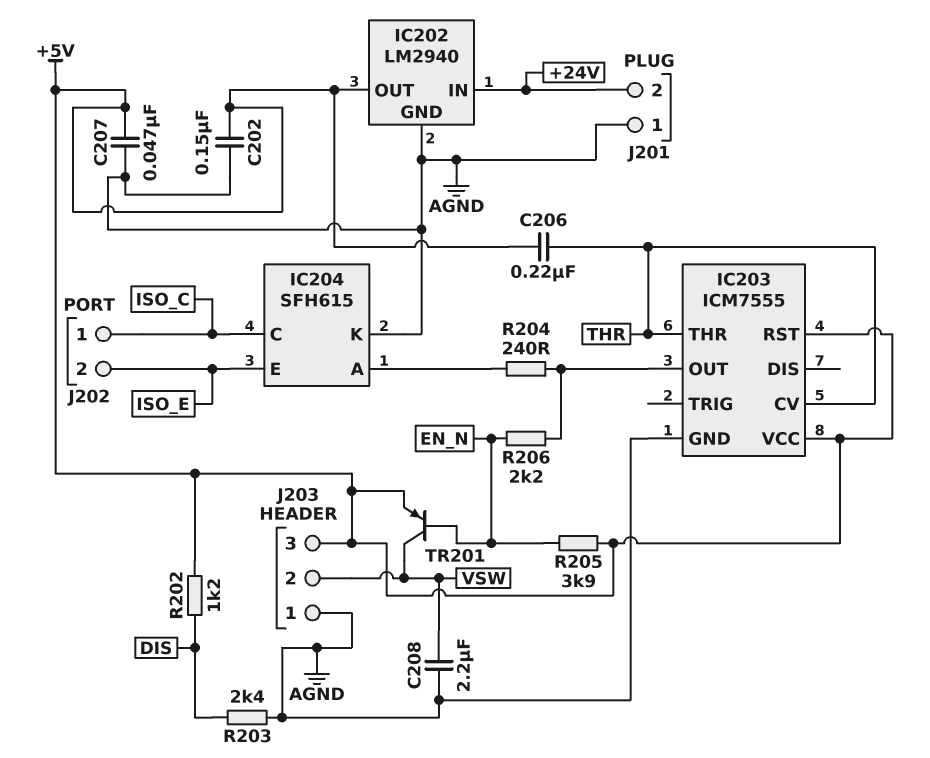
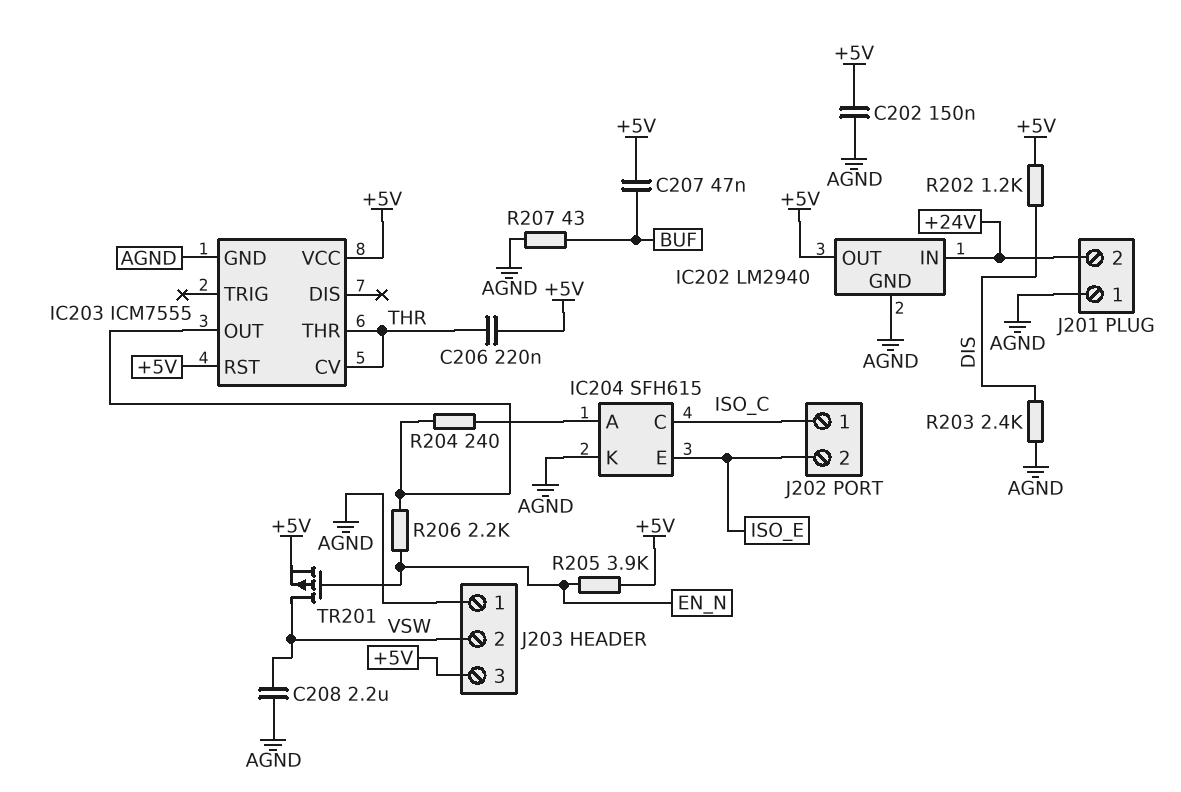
C207: 47nF (+5V, AGND) -> 47nF (+5V, BUF)
R207: none -> 43 (AGND, BUF)
TR201: PNP (B EN_N, C VSW, E +5V) -> PMOS (G EN_N, D VSW, S +5V)

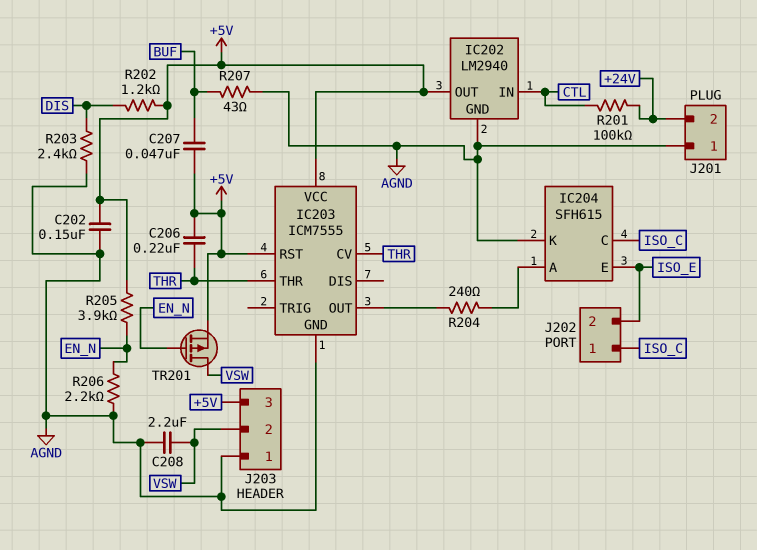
IC202 pin IN: +24V -> CTL
R201: none -> 100k (+24V, CTL)
R206: 2.2k (EN_N, IC203/OUT) -> 2.2k (AGND, EN_N)

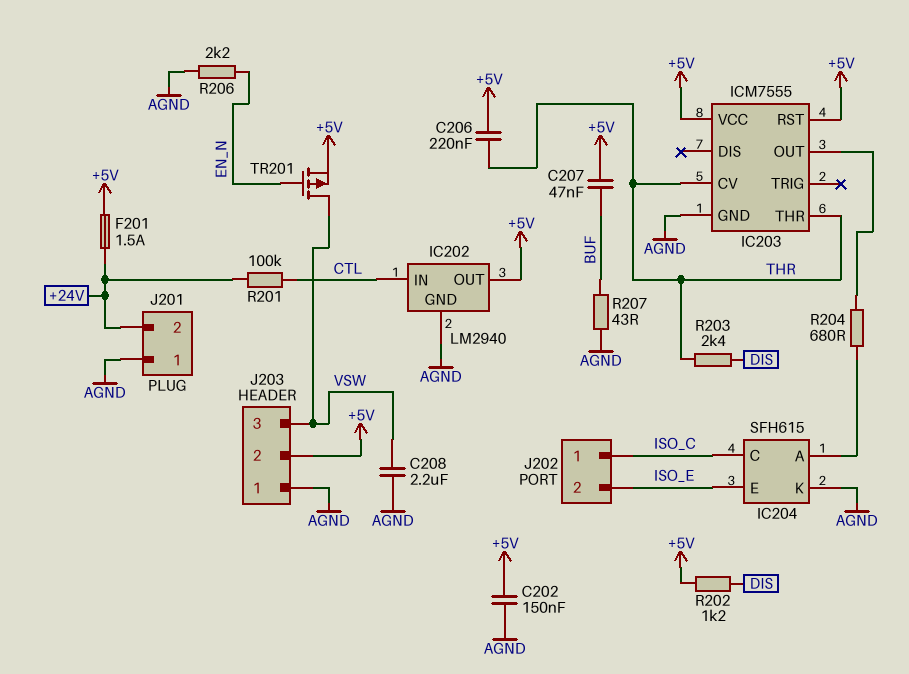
F201: none -> 1.5A (+5V, +24V)
J203 pin 2: VSW -> +5V
J203 pin 3: +5V -> VSW
R203: 2.4k (AGND, DIS) -> 2.4k (DIS, THR)
R204: 240 (IC203/OUT, IC204/A) -> 680 (IC203/OUT, IC204/A)
R205: 3.9k (+5V, EN_N) -> none

